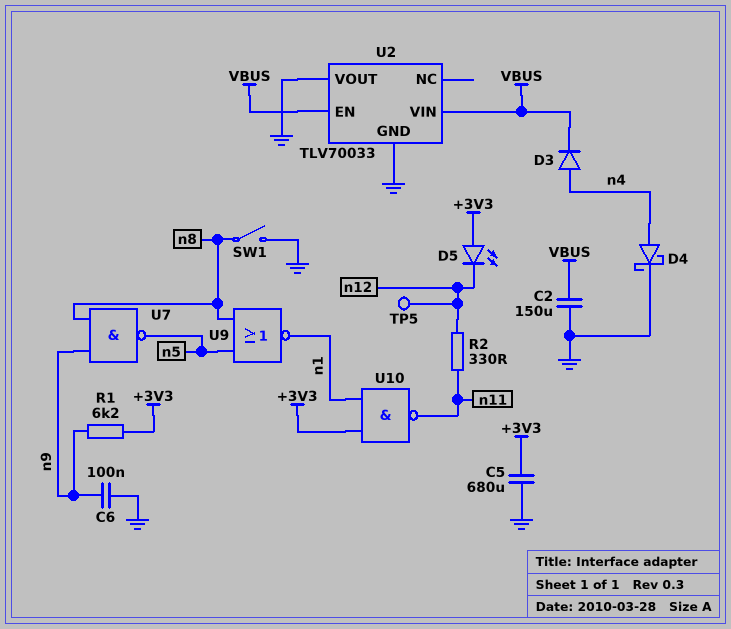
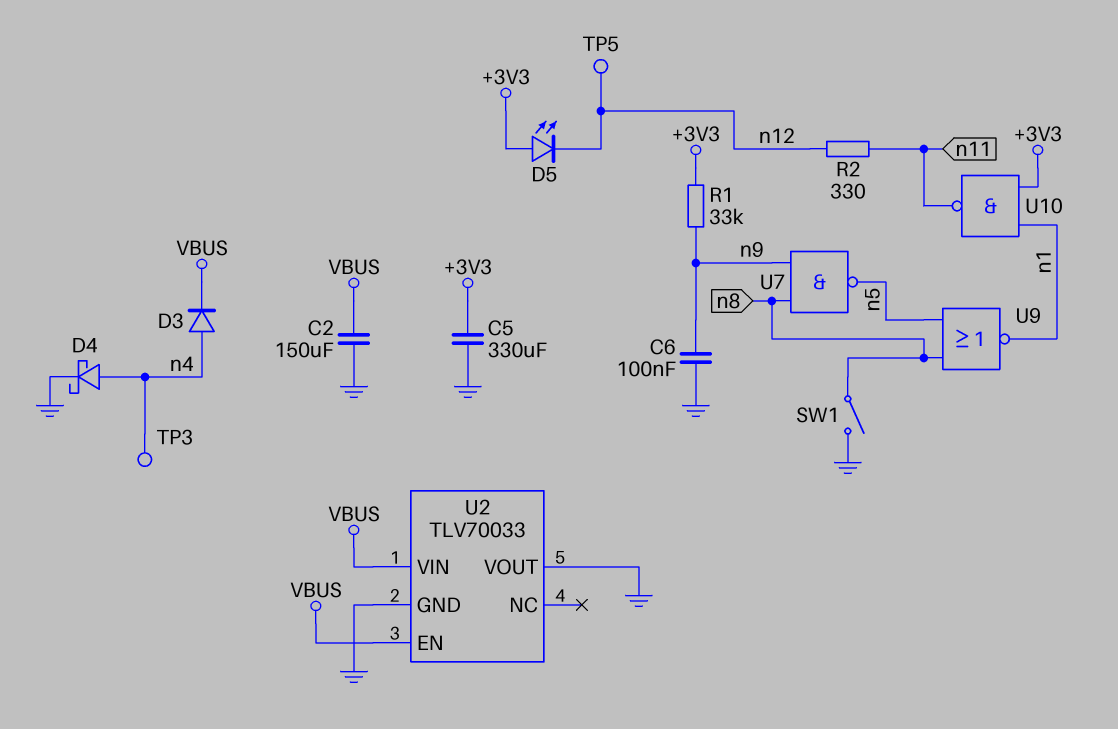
C5: 680uF (+3V3, GND) -> 330uF (+3V3, GND)
R1: 6.2k (+3V3, n9) -> 33k (+3V3, n9)
TP3: none -> test point (n4)

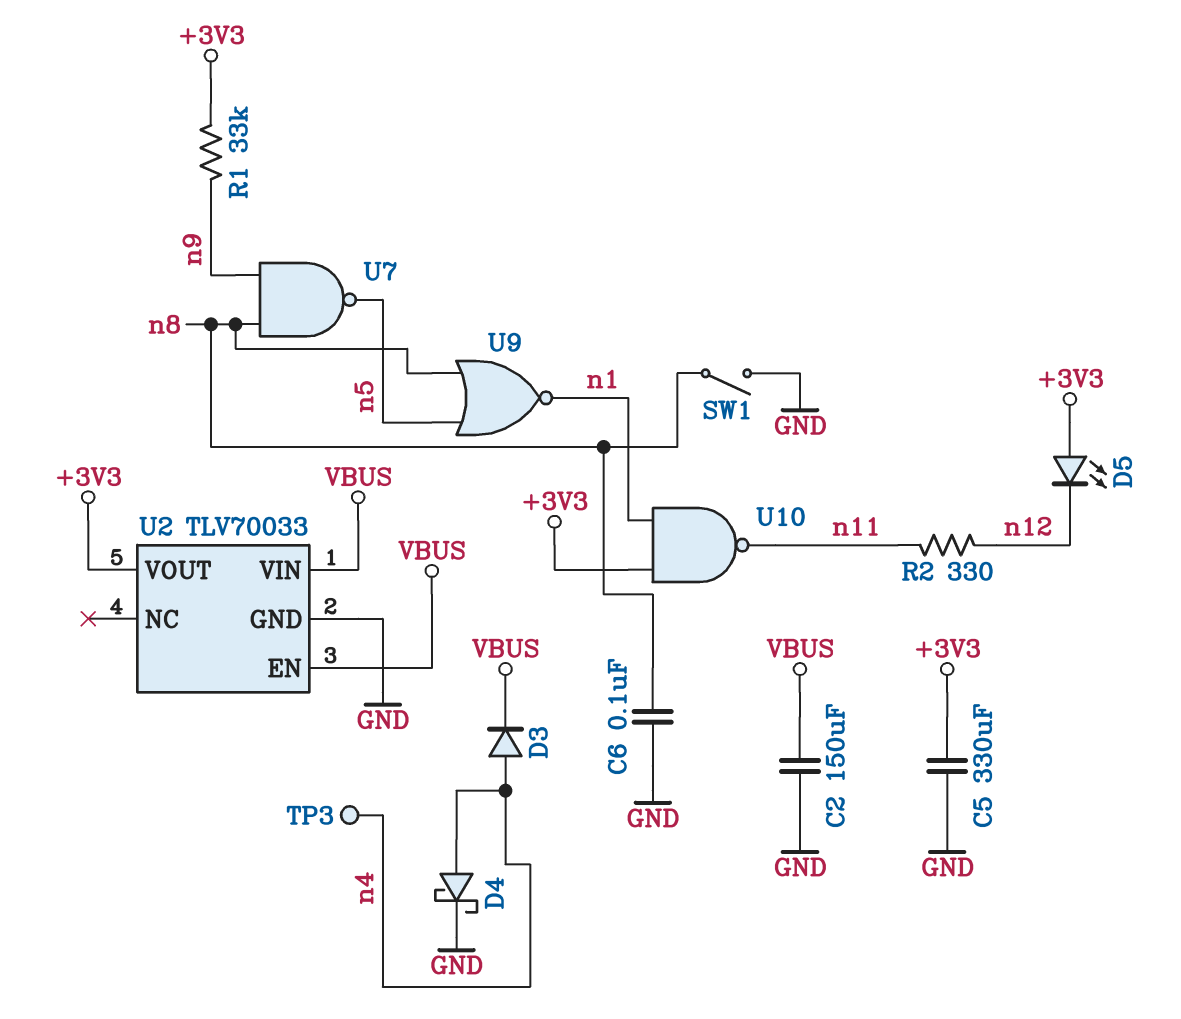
C6: 100nF (GND, n9) -> 100nF (GND, n8)
TP5: test point (n12) -> none
U2 pin VOUT: GND -> +3V3

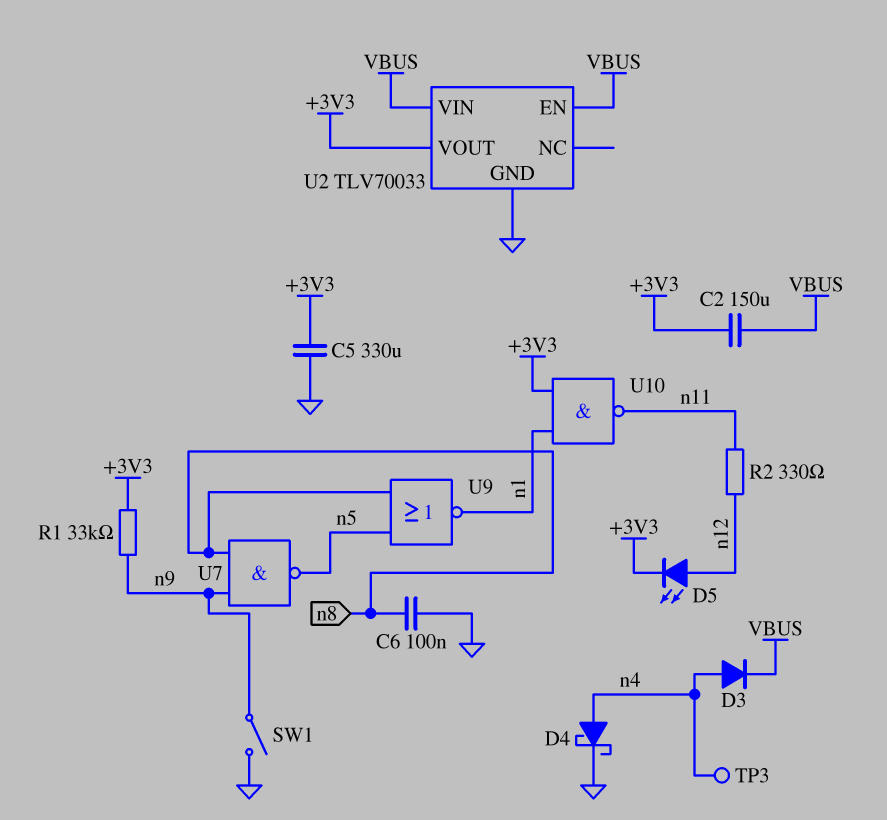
C2: 150uF (GND, VBUS) -> 150uF (+3V3, VBUS)
D5: LED (A +3V3, K n12) -> LED (A n12, K +3V3)
SW1: switch (GND, n8) -> switch (GND, n9)

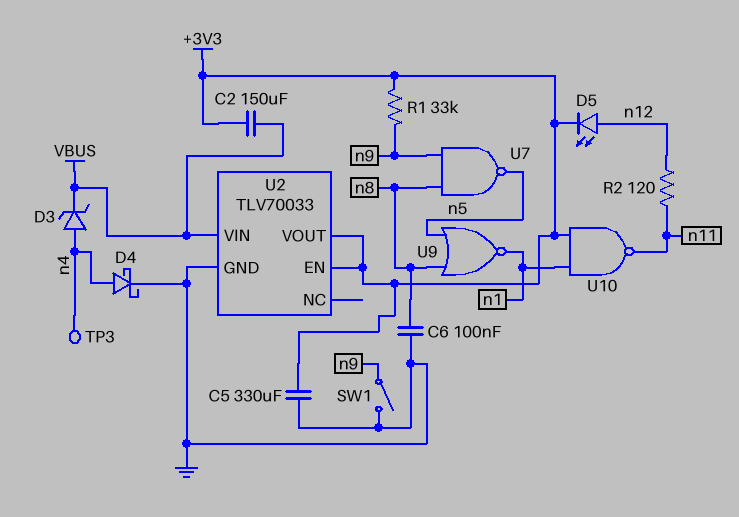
D3: diode (A n4, K VBUS) -> zener (A n4, K VBUS)
R2: 330 (n11, n12) -> 120 (n11, n12)
U2 pin EN: VBUS -> +3V3

